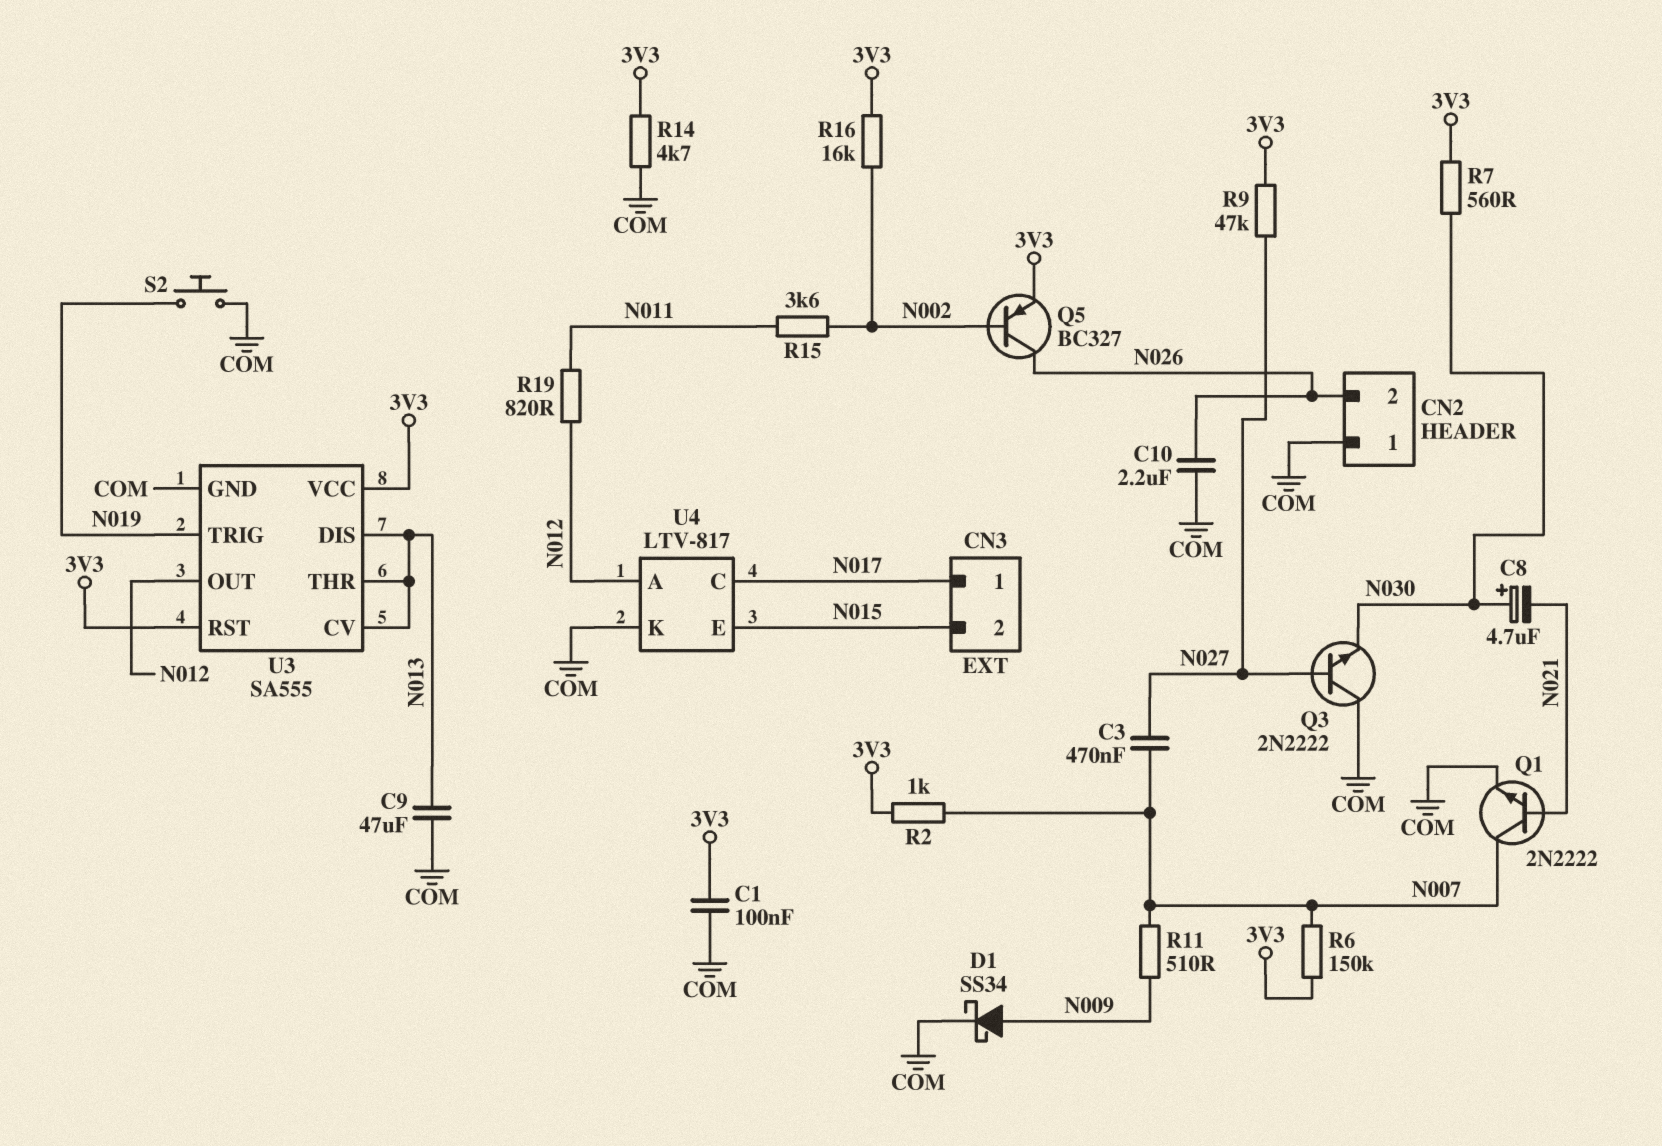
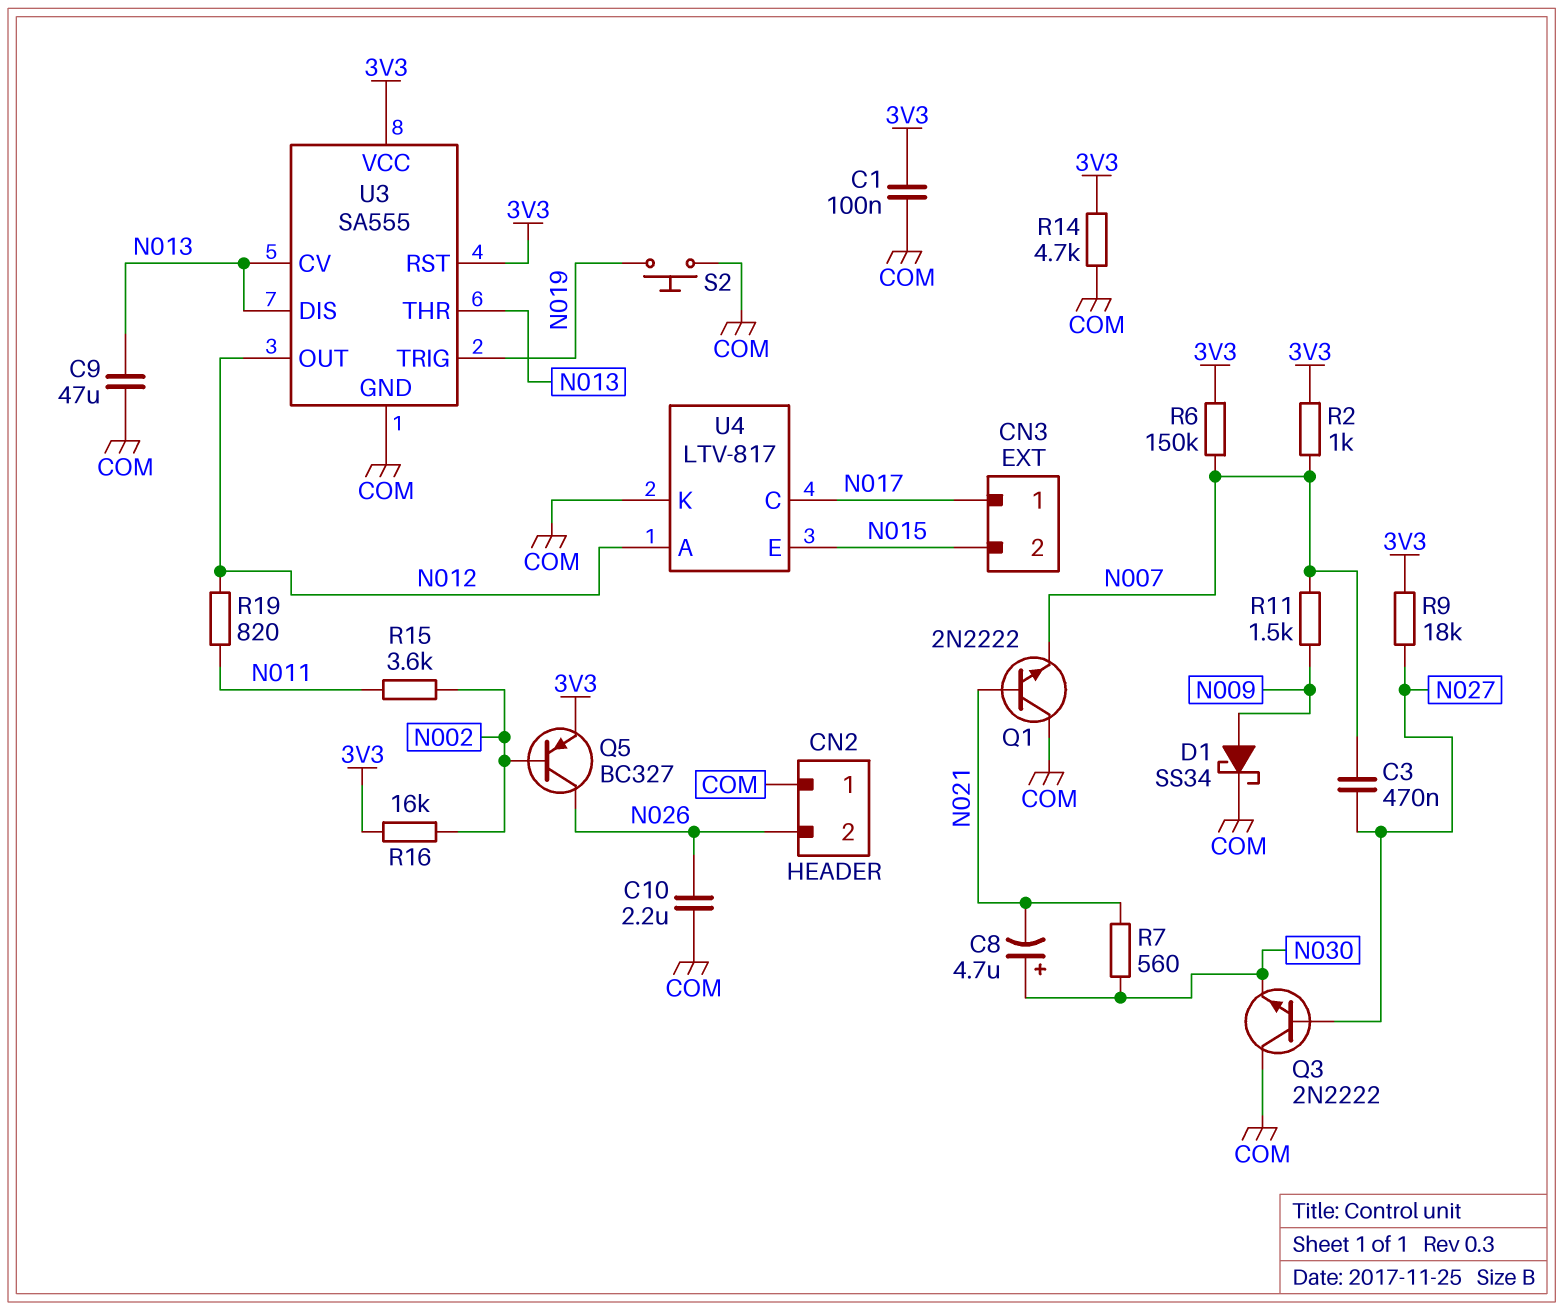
Q1: NPN 2N2222 (B N021, C N007, E COM) -> NPN 2N2222 (B N021, C COM, E N007)
R7: 560 (3V3, N030) -> 560 (N021, N030)
R9: 47k (3V3, N027) -> 18k (3V3, N027)
R11: 510 (N007, N009) -> 1.5k (N007, N009)

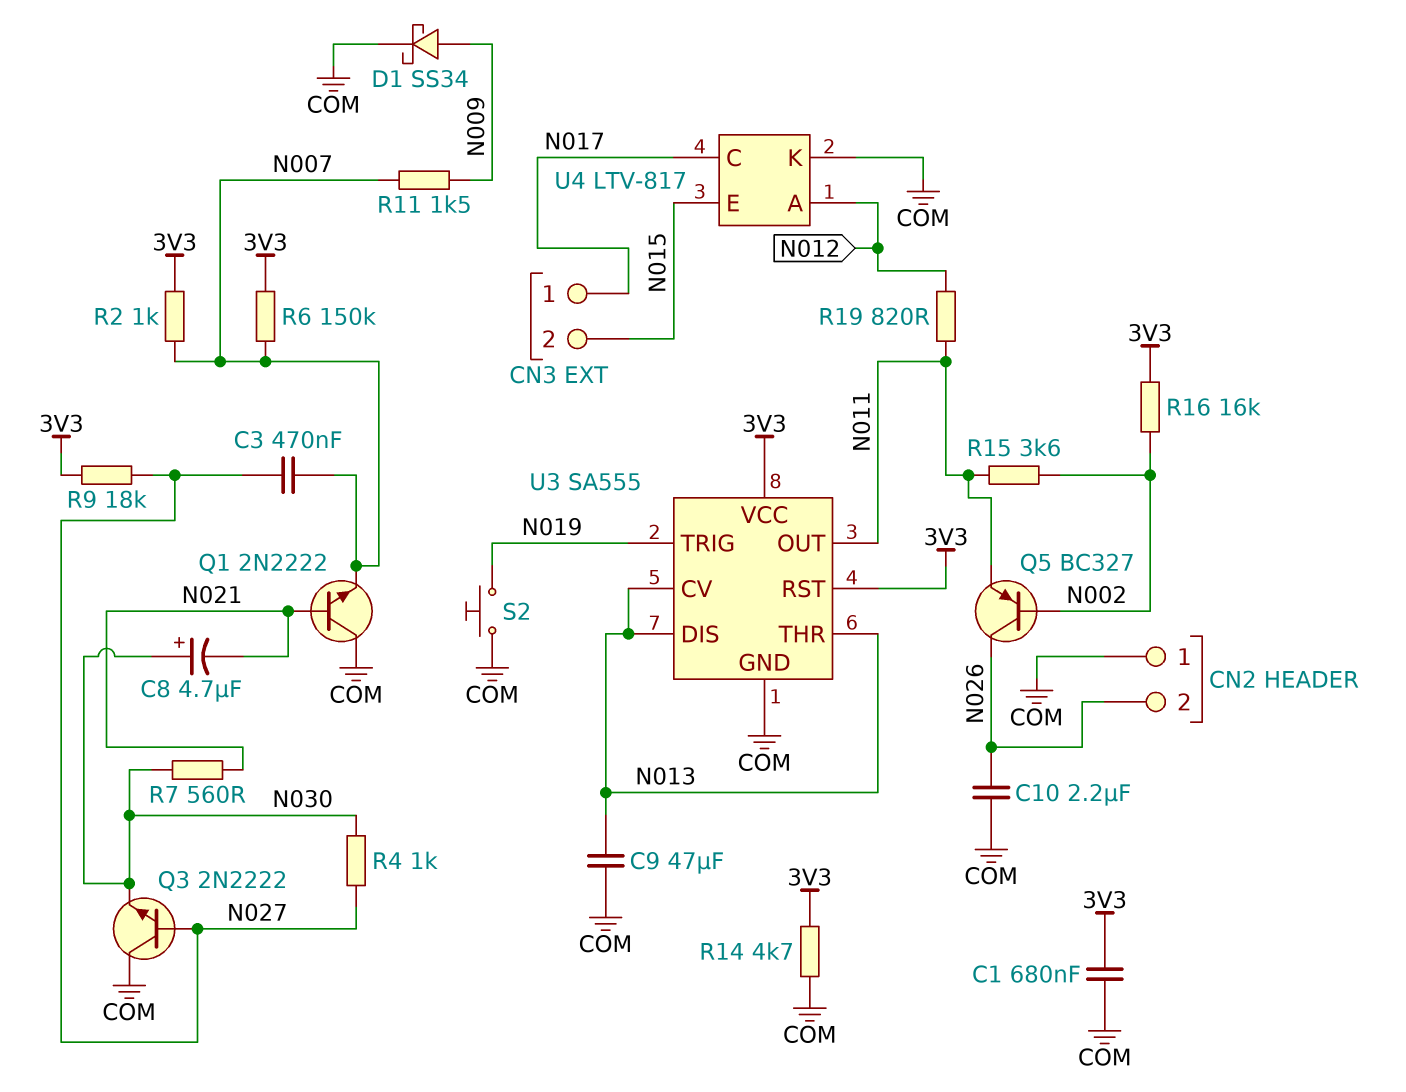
C1: 100nF (3V3, COM) -> 680nF (3V3, COM)
Q5: PNP BC327 (B N002, C N026, E 3V3) -> PNP BC327 (B N002, C N026, E N011)
R4: none -> 1k (N027, N030)
U3 pin OUT: N012 -> N011

